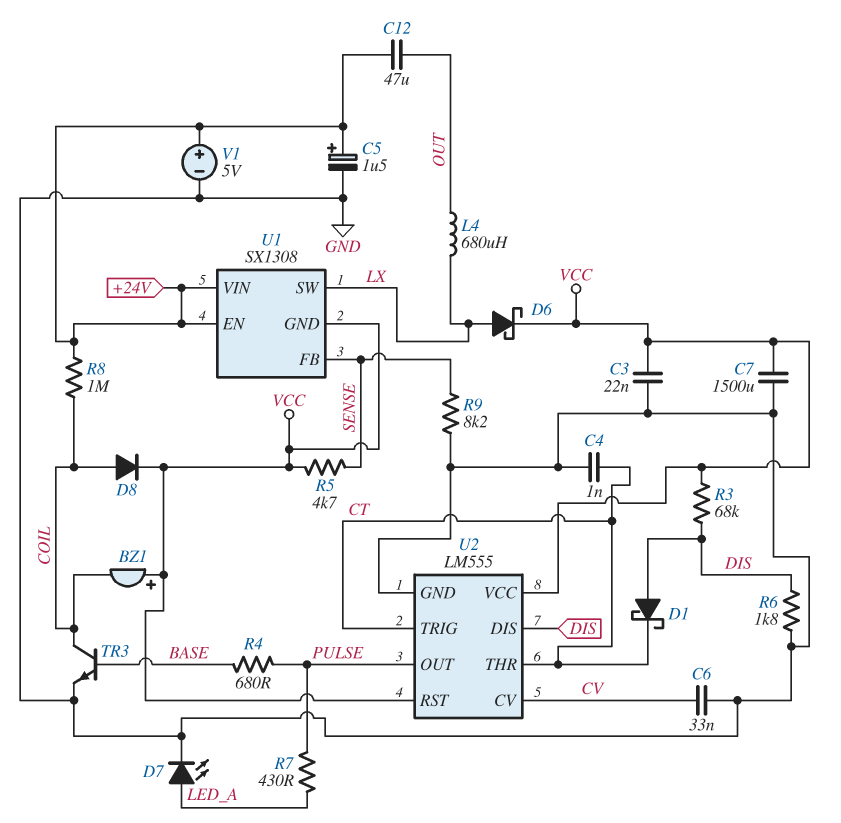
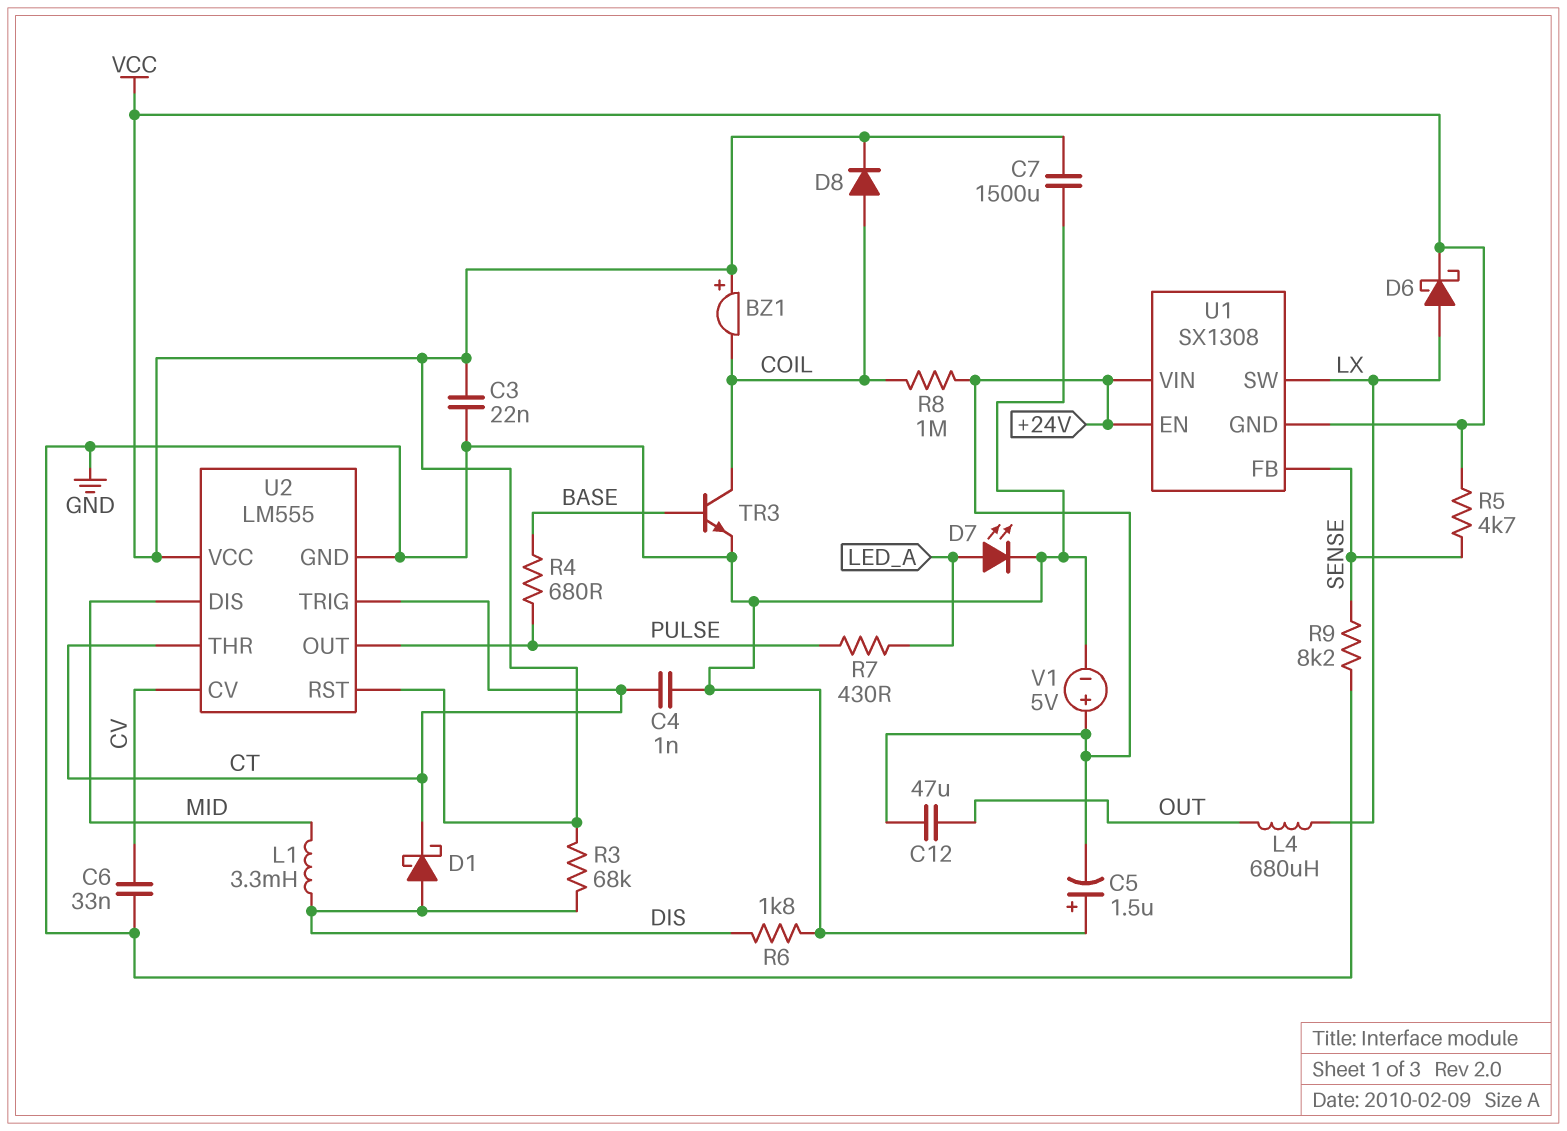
C5: 1.5uF (plus +24V, minus GND) -> 1.5uF (plus GND, minus +24V)
L1: none -> 3.3mH (DIS, MID)
U2 pin DIS: DIS -> MID

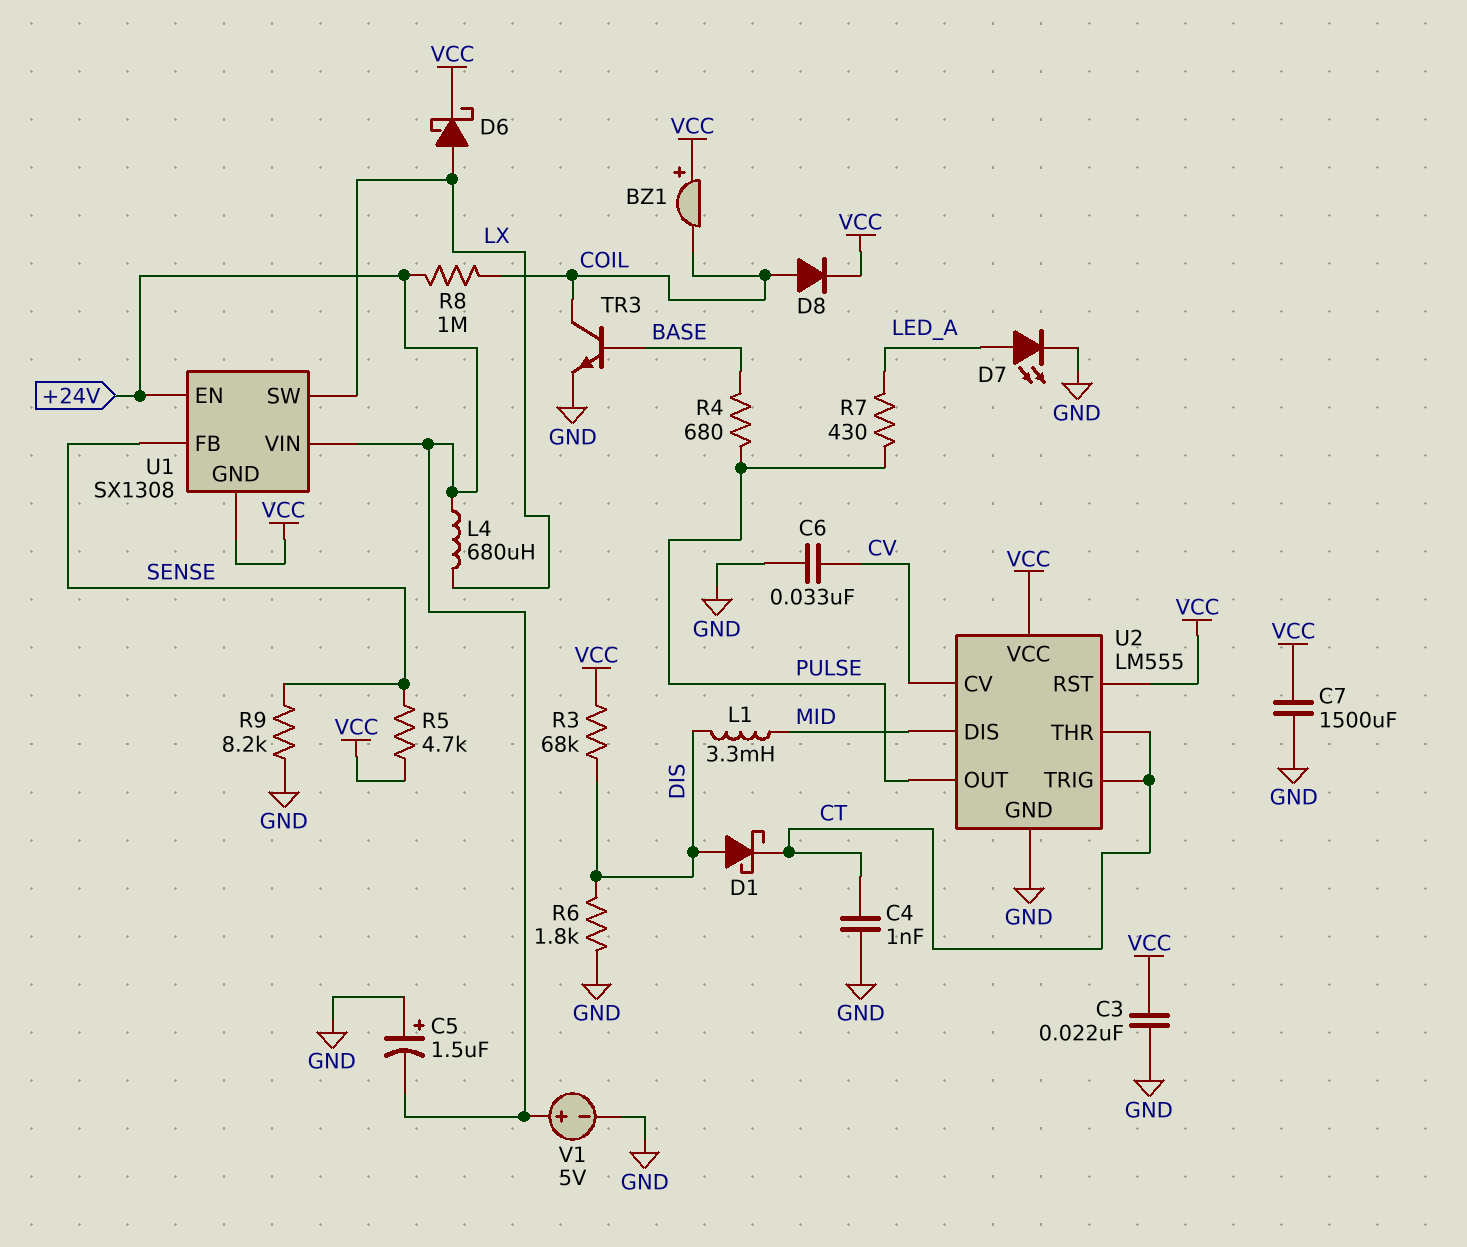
C12: 47uF (+24V, OUT) -> none
L4: 680uH (LX, OUT) -> 680uH (+24V, LX)

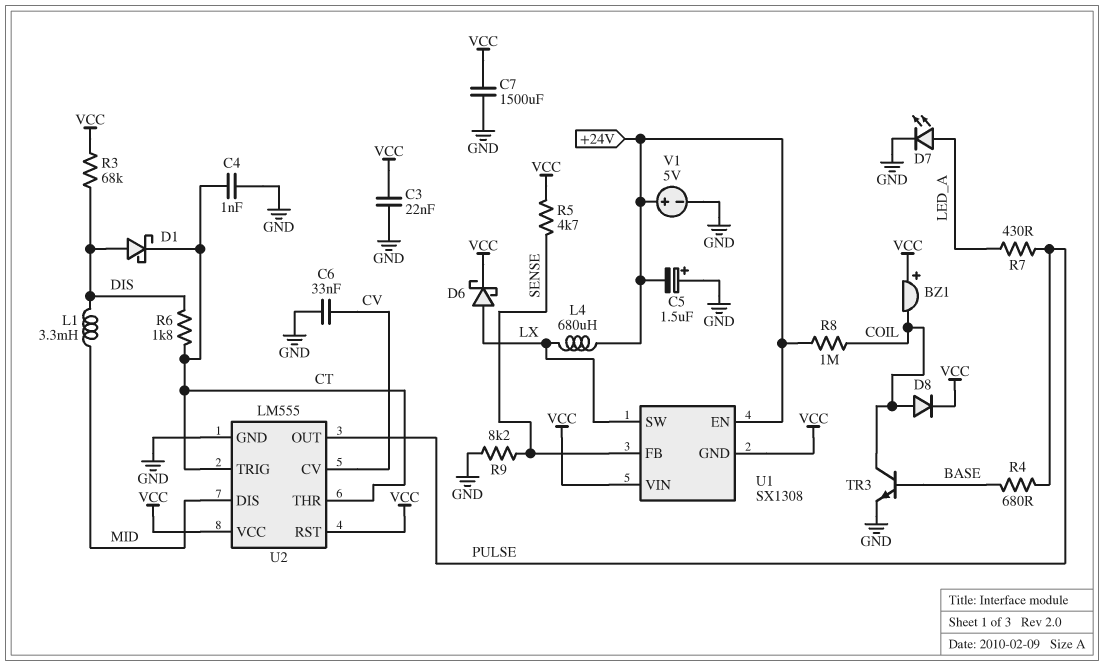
R6: 1.8k (DIS, GND) -> 1.8k (CT, DIS)
U1 pin VIN: +24V -> VCC

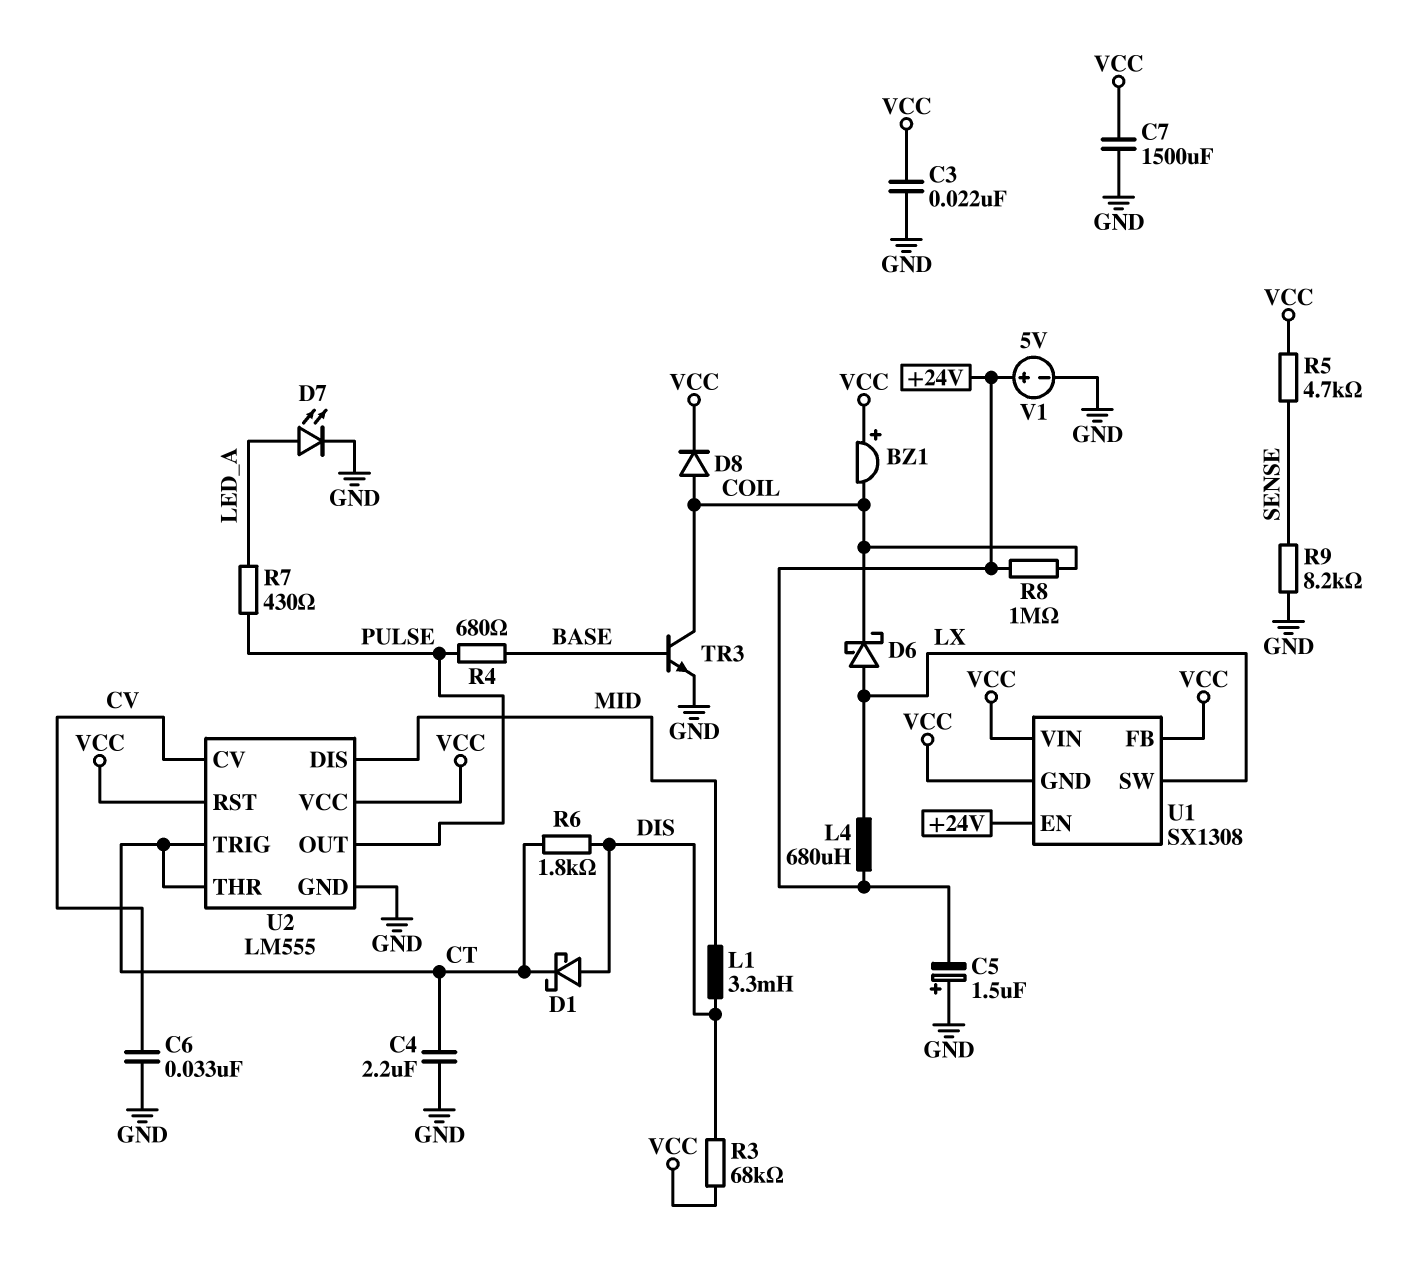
C4: 1nF (CT, GND) -> 2.2uF (CT, GND)
D6: schottky (A LX, K VCC) -> schottky (A LX, K COIL)
U1 pin FB: SENSE -> VCC

